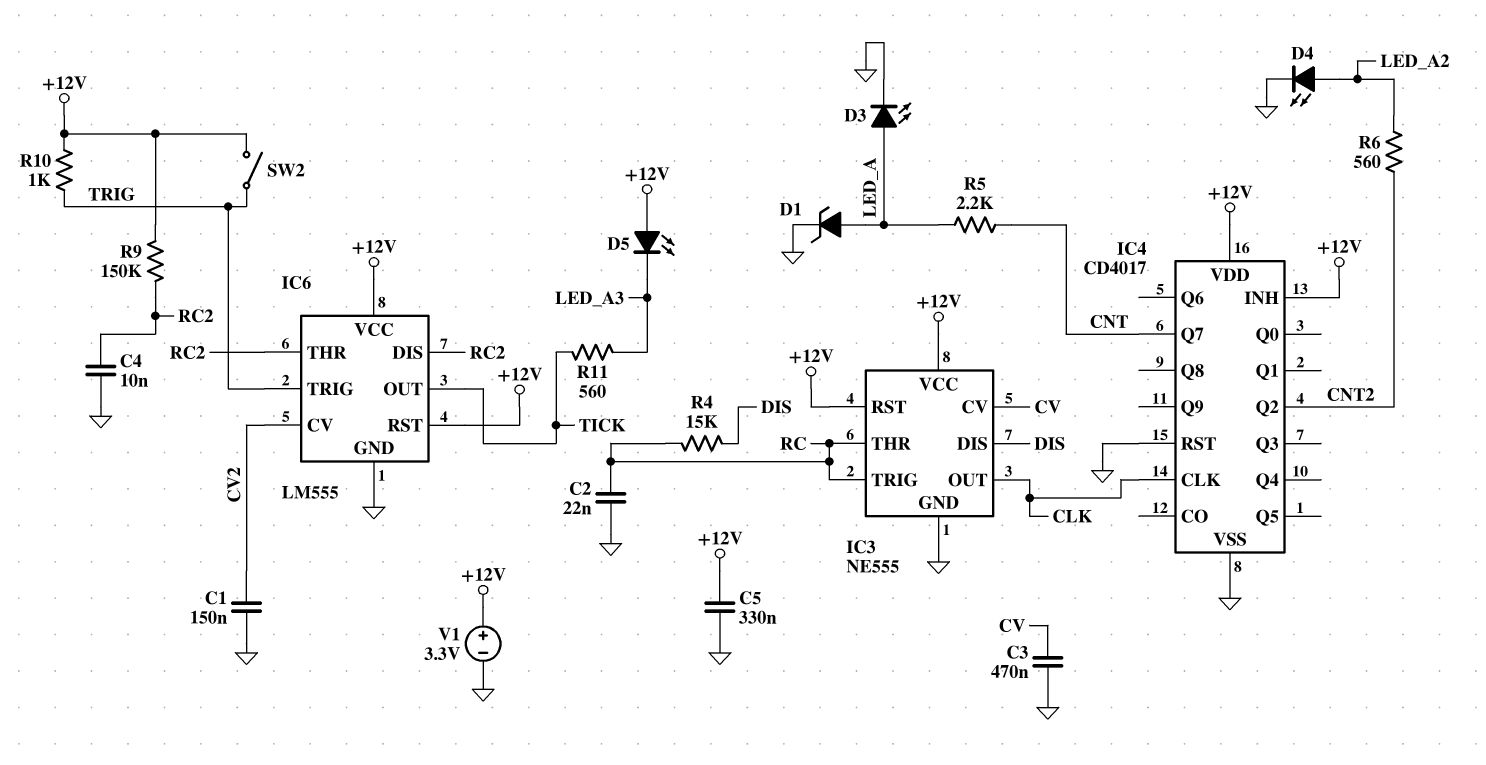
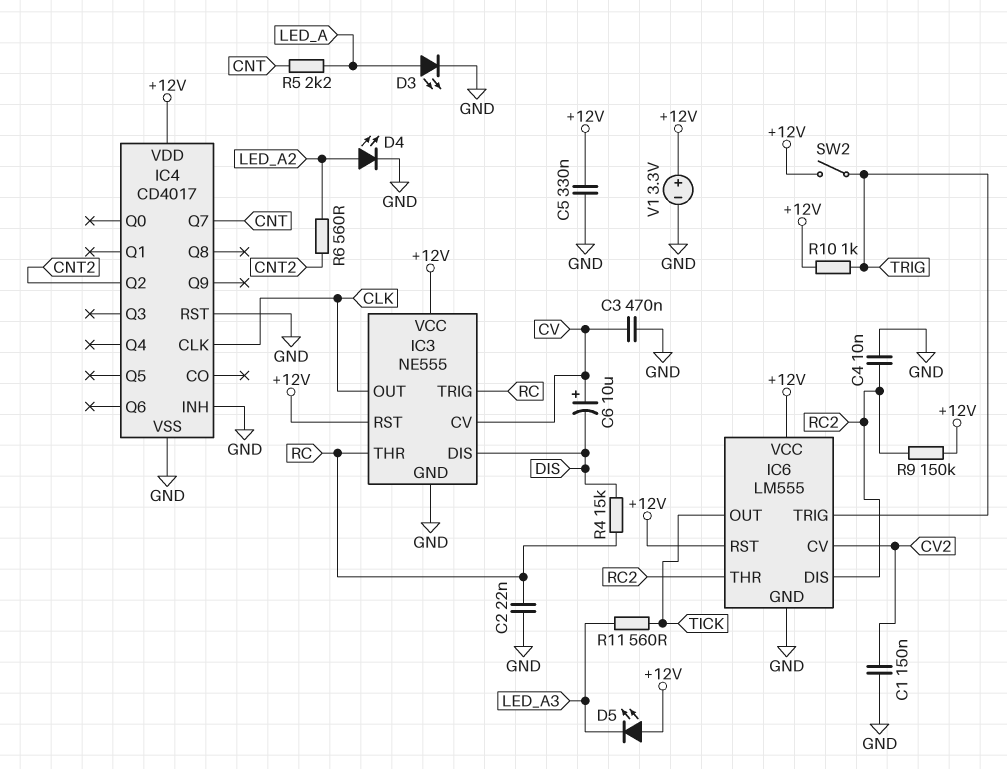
C6: none -> 10uF (plus CV, minus DIS)
D1: zener (A LED_A, K GND) -> none
IC4 pin INH: +12V -> GND

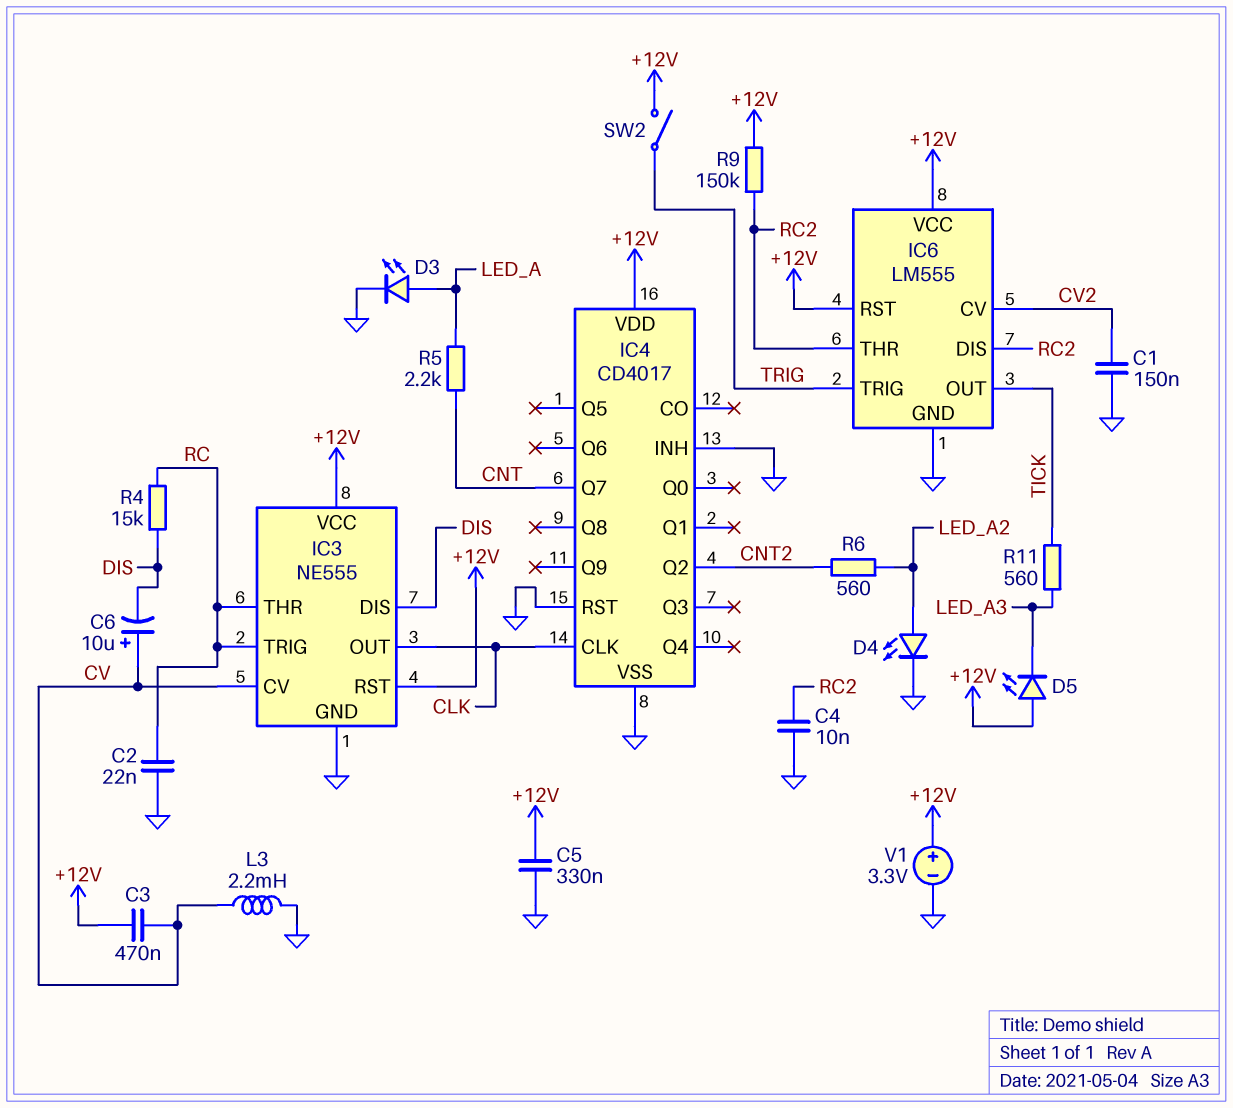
C3: 470nF (CV, GND) -> 470nF (+12V, CV)
L3: none -> 2.2mH (CV, GND)
R10: 1k (+12V, TRIG) -> none

